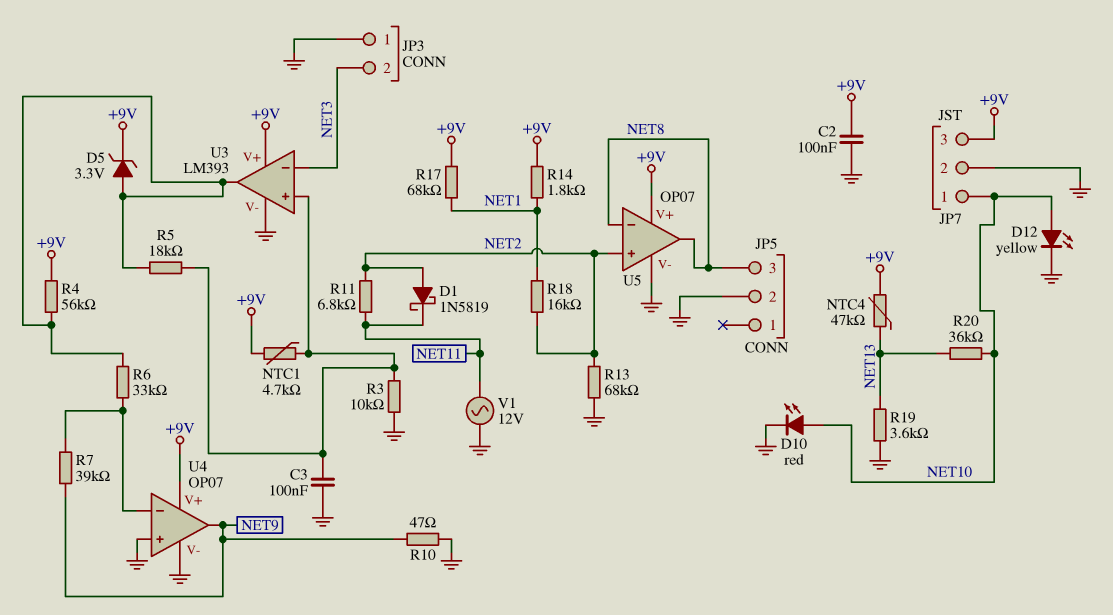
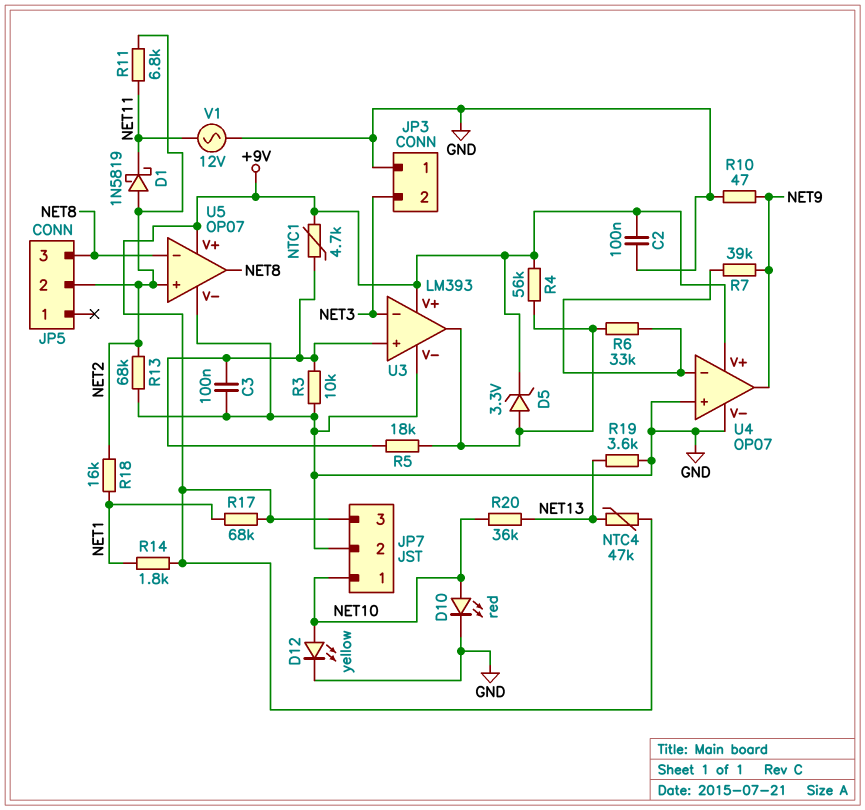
JP5 pin 2: GND -> NET2

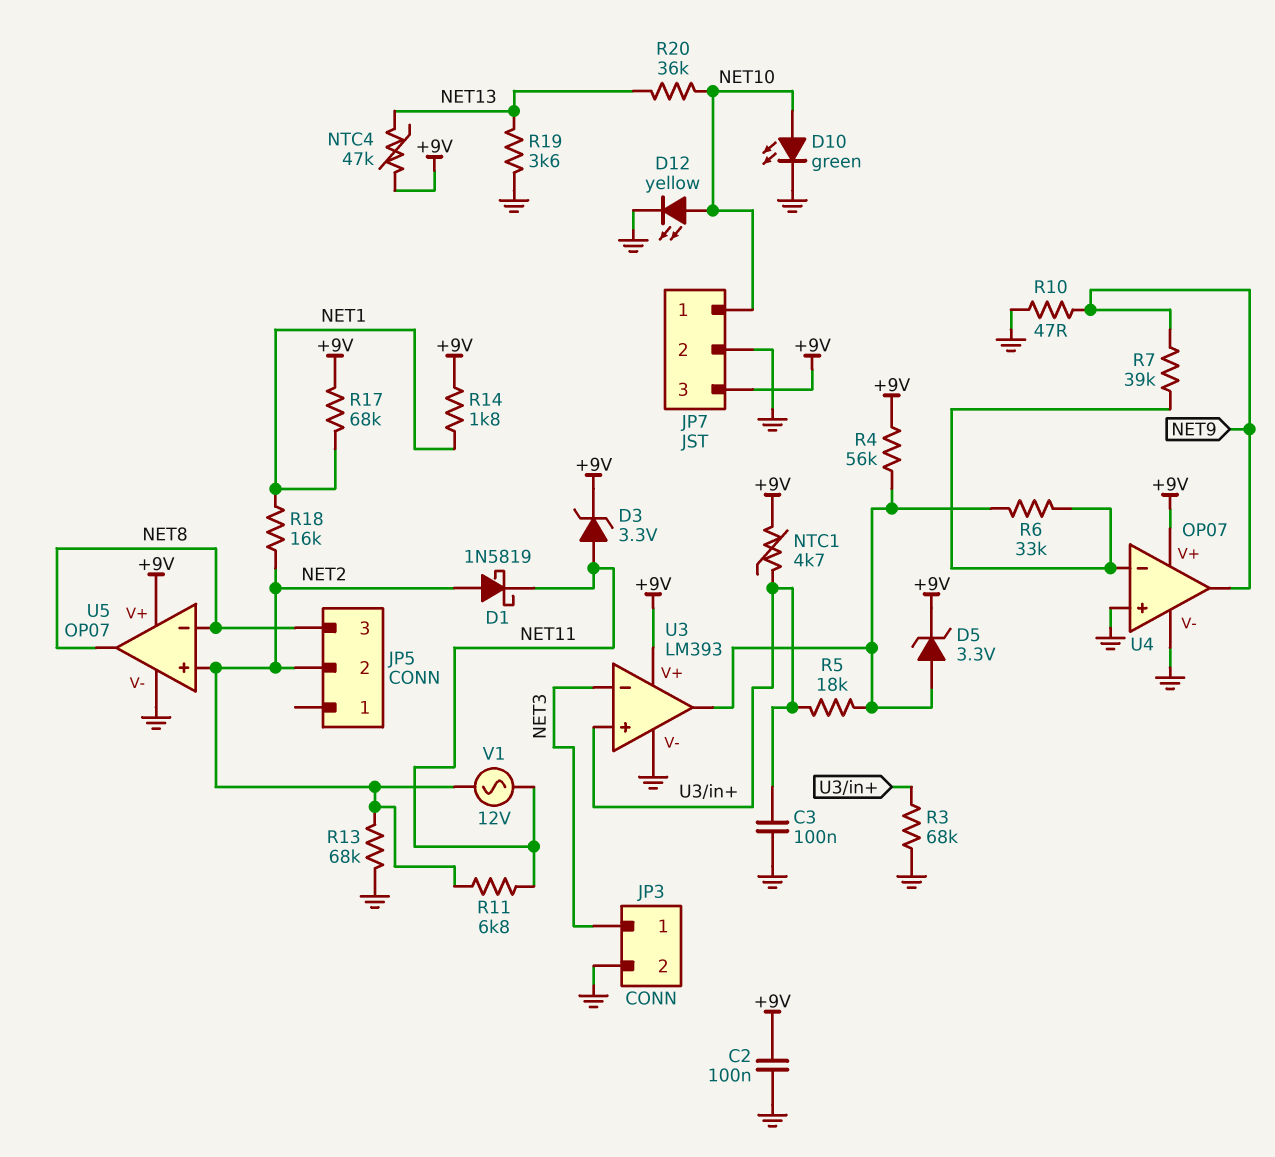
D3: none -> zener 3.3V (A NET11, K +9V)
D10: LED red (A NET10, K GND) -> LED green (A NET10, K GND)
JP3 pin 1: GND -> NET3
JP3 pin 2: NET3 -> GND
R3: 10k (GND, U3/in+) -> 68k (GND, U3/in+)
V1: AC 12V (GND, NET11) -> AC 12V (NET2, NET11)

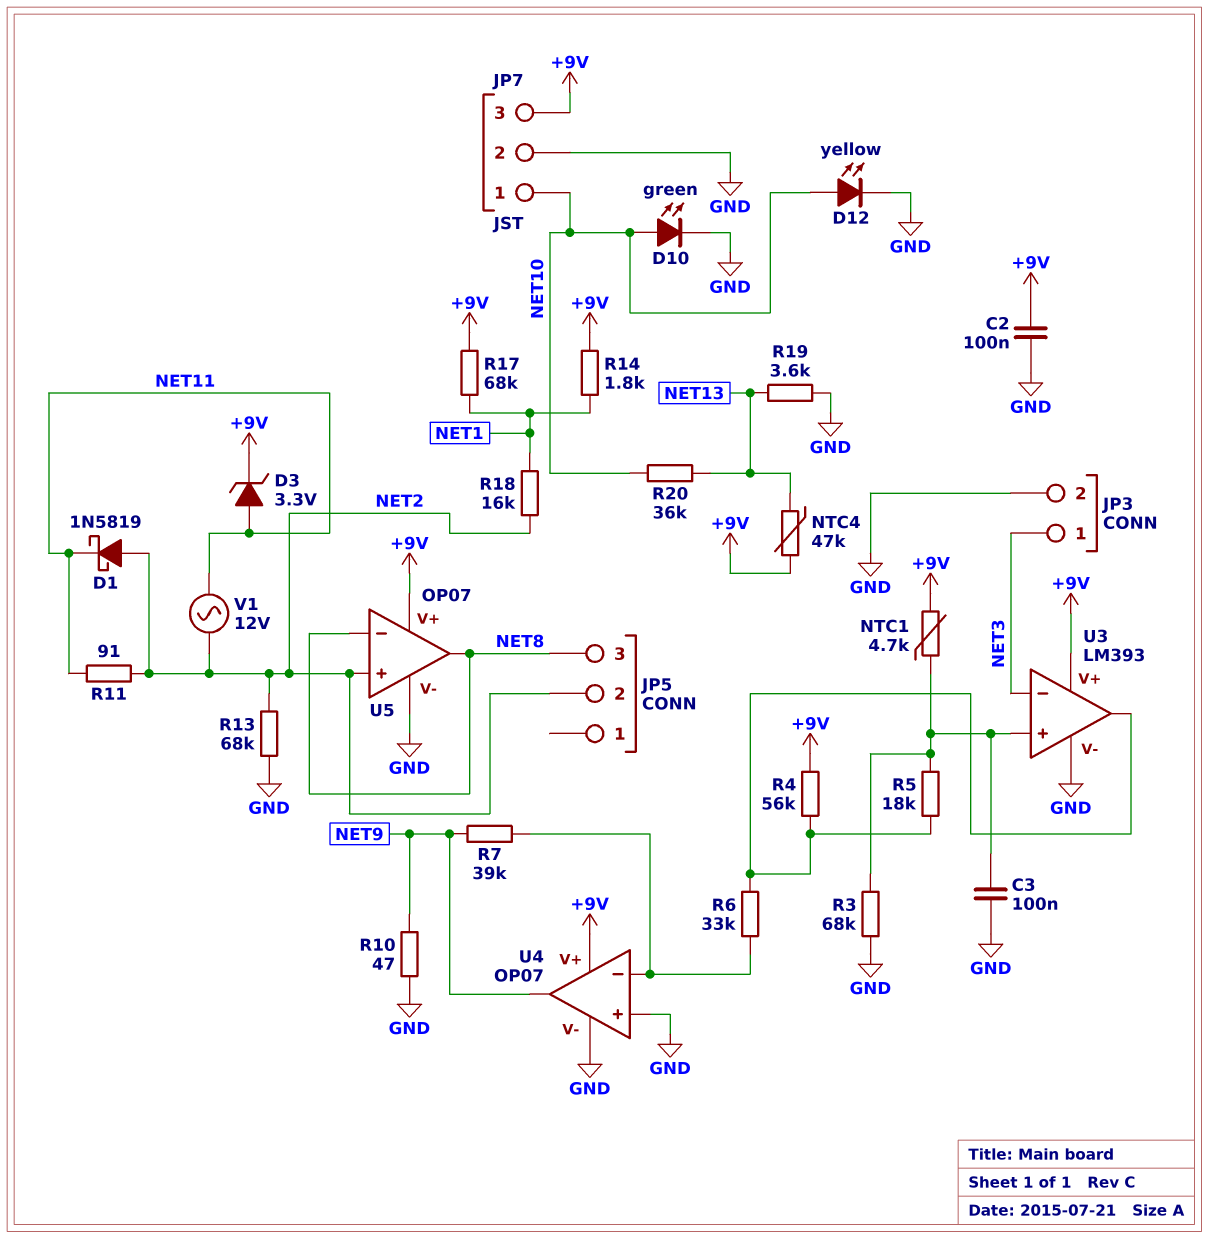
D5: zener 3.3V (A U3/out, K +9V) -> none
R11: 6.8k (NET2, NET11) -> 91 (NET2, NET11)

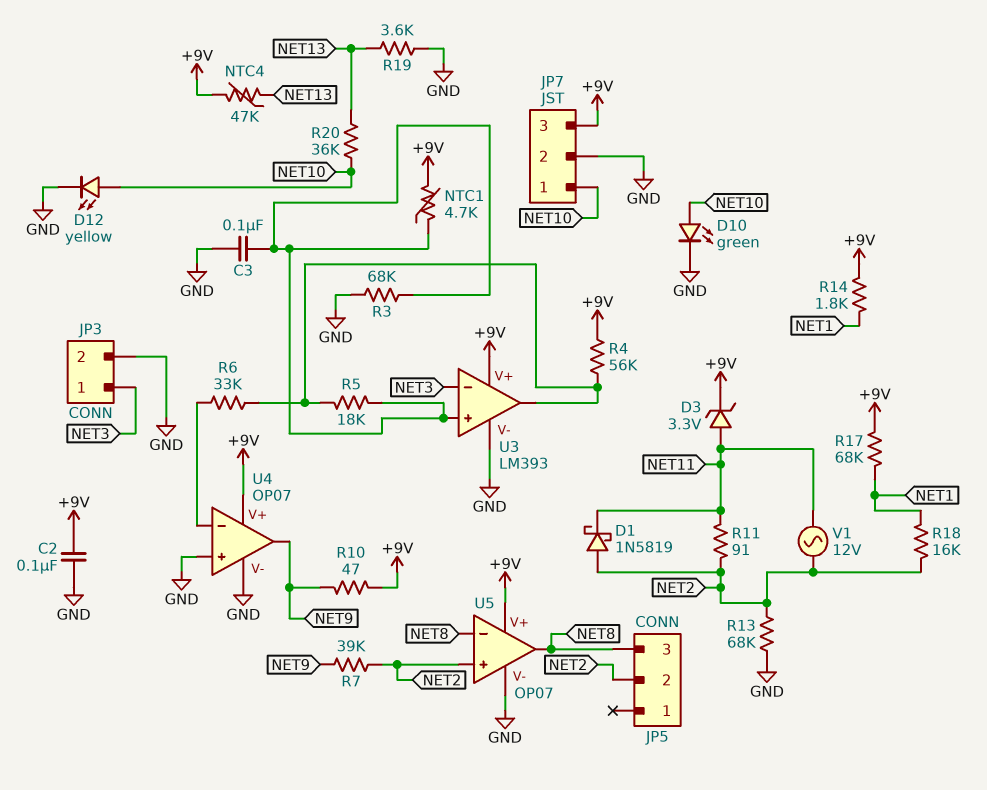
R7: 39k (NET9, U4/in-) -> 39k (NET2, NET9)
R10: 47 (GND, NET9) -> 47 (+9V, NET9)

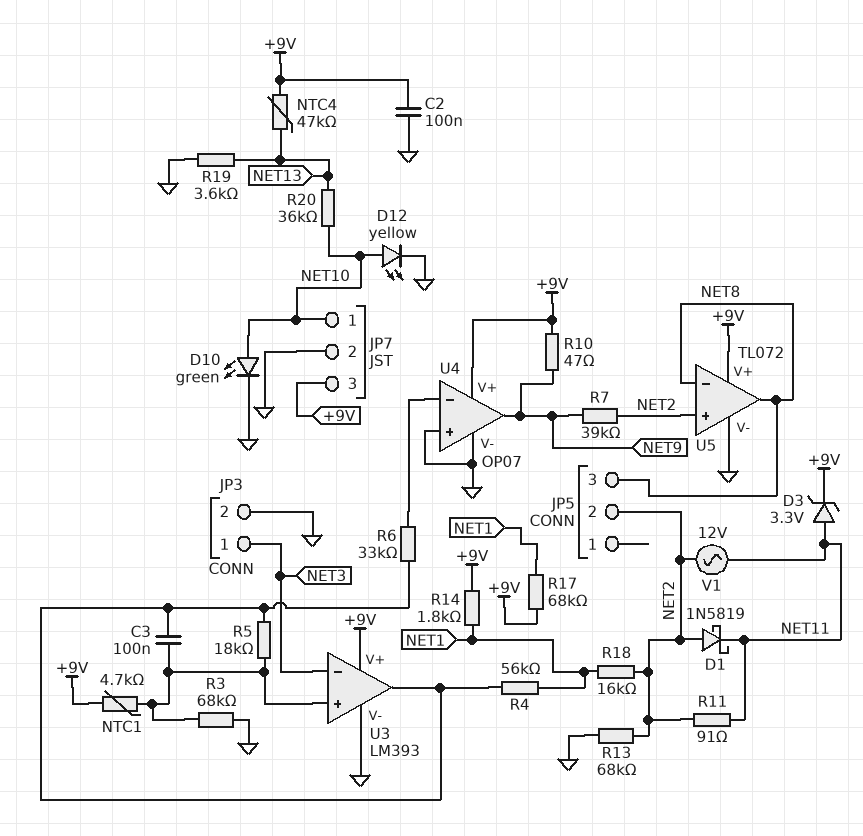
C3: 100nF (GND, U3/in+) -> 100nF (U3/in+, U3/out)
R4: 56k (+9V, U3/out) -> 56k (NET1, U3/out)
U5: OP07 -> TL072

